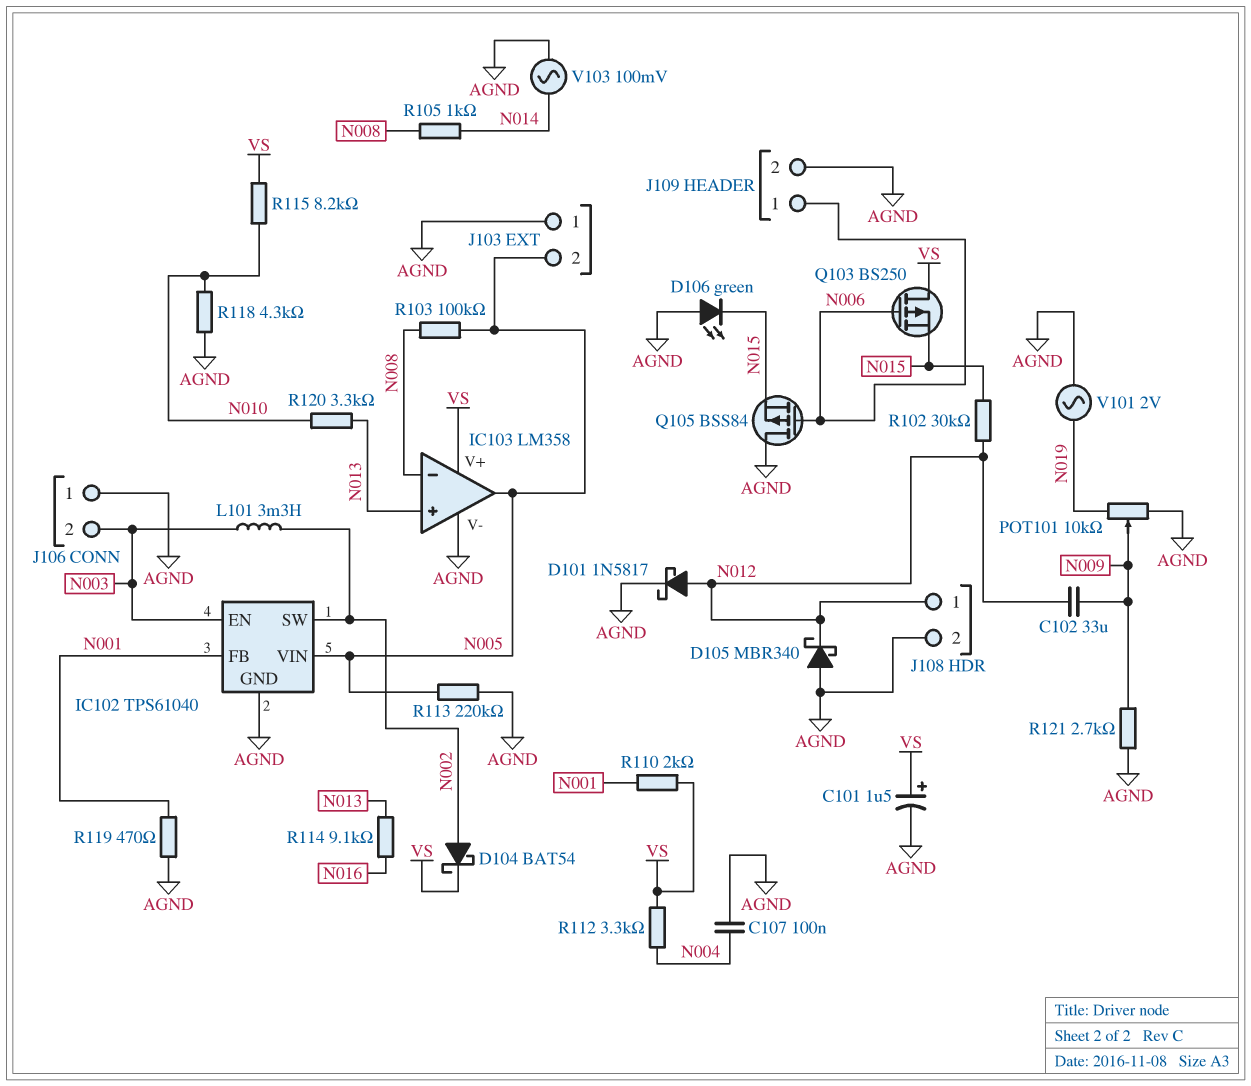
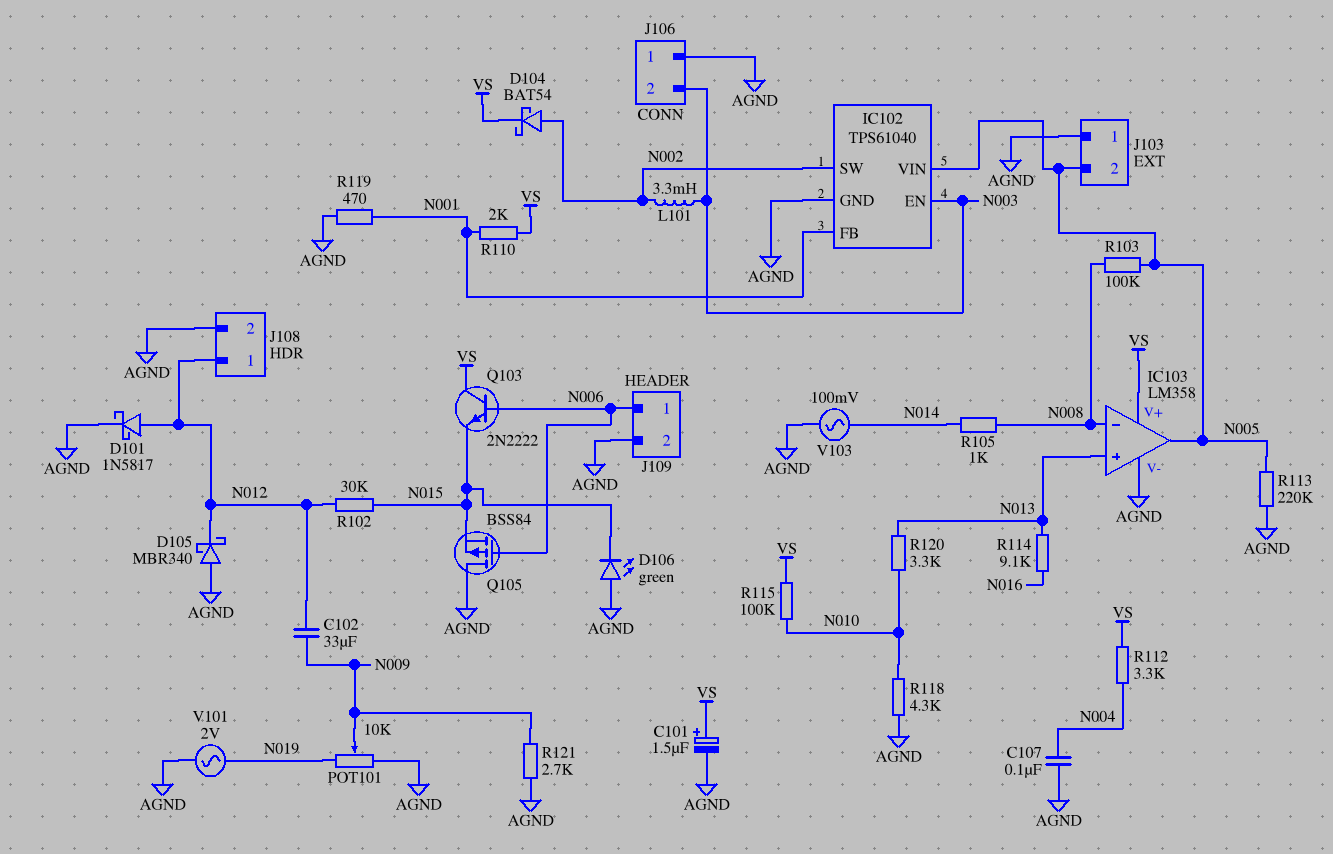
Q103: PMOS BS250 (G N006, D VS, S N015) -> NPN 2N2222 (B N006, C VS, E N015)
R115: 8.2k (N010, VS) -> 100k (N010, VS)

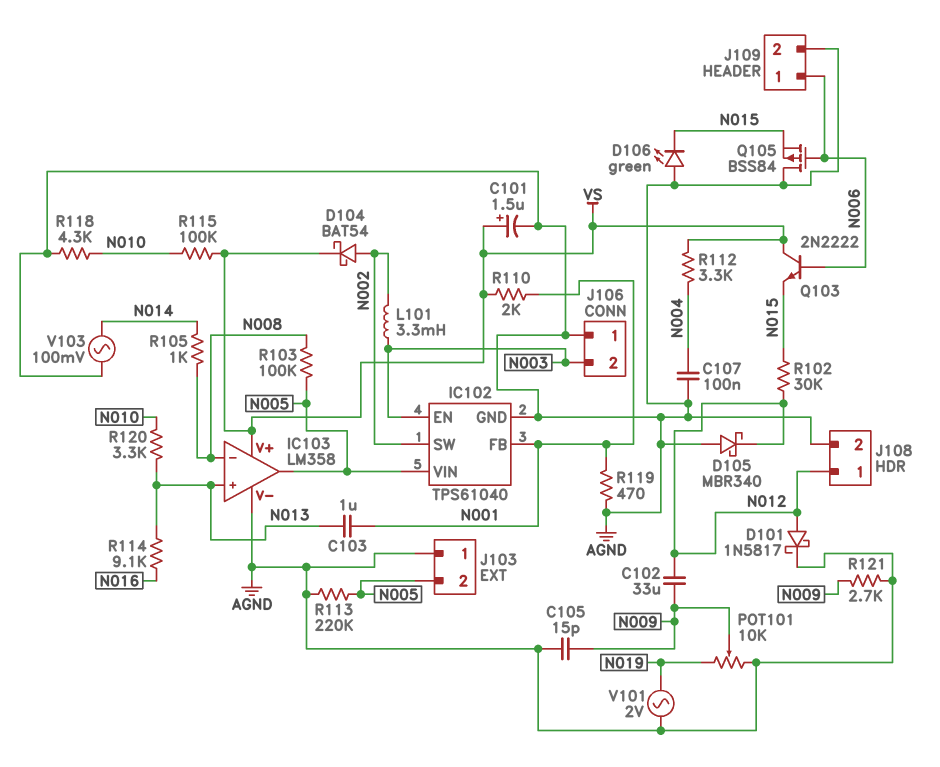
C103: none -> 1uF (N001, N013)
C105: none -> 15pF (AGND, N009)

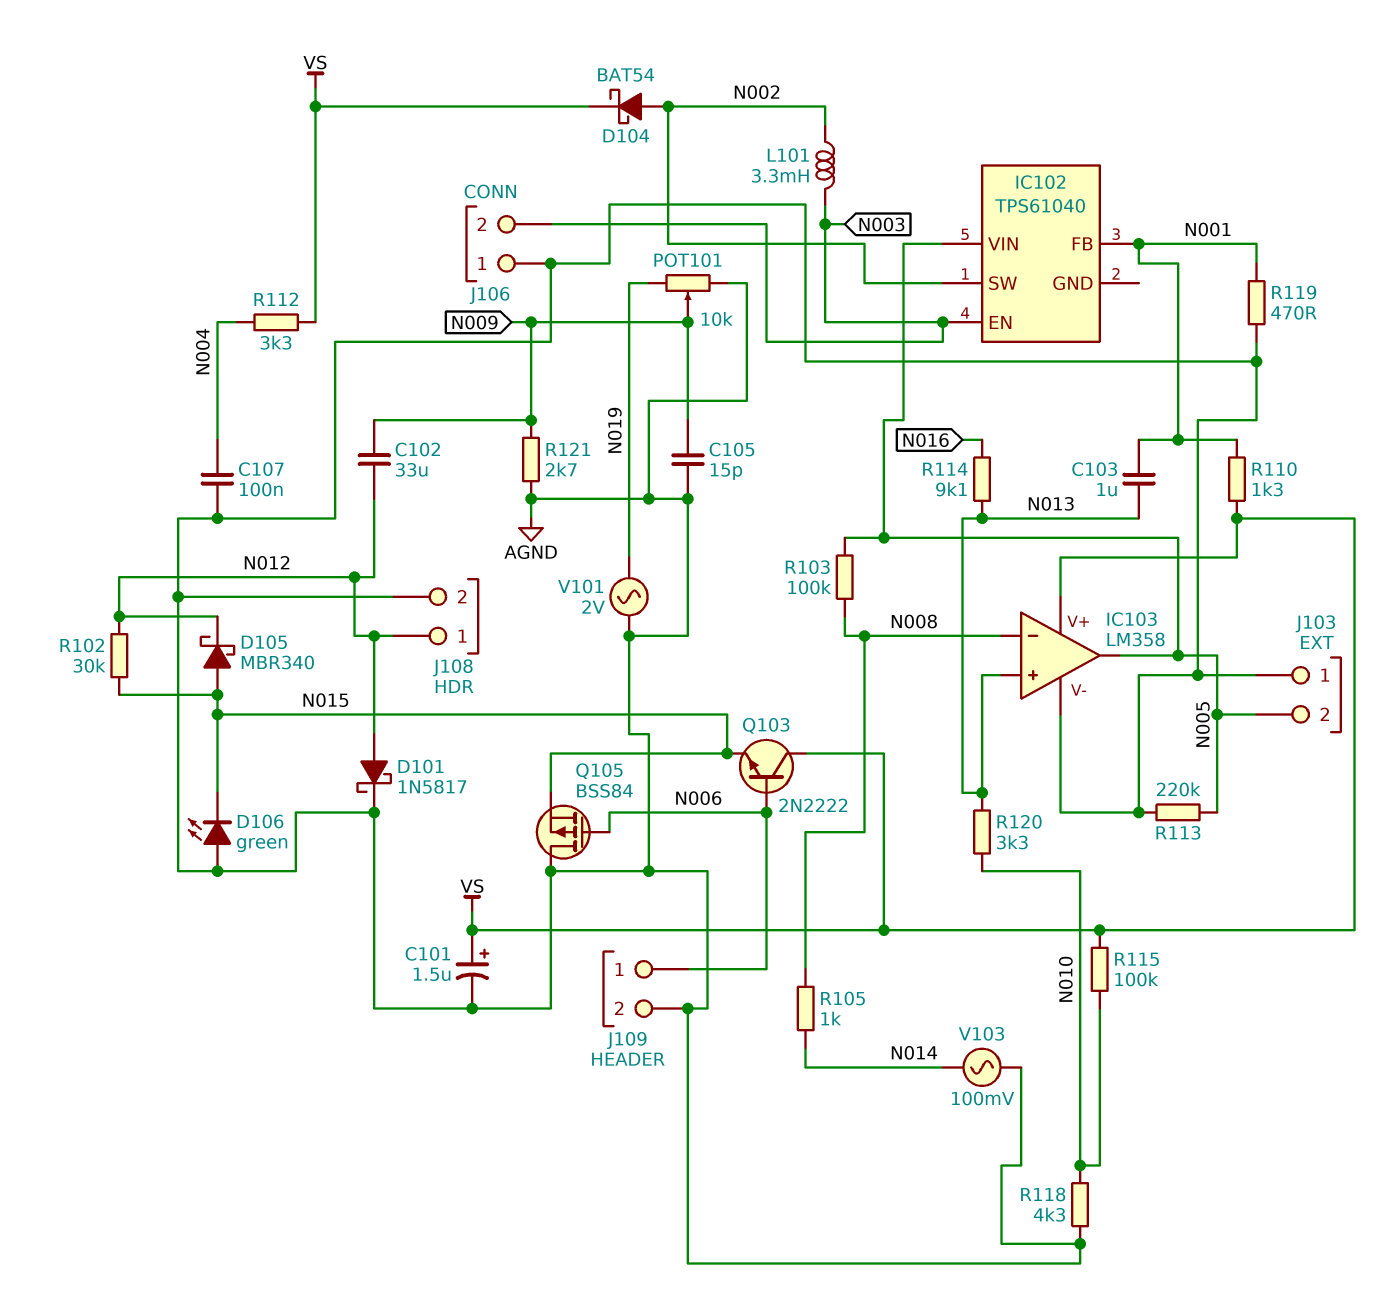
D105: schottky MBR340 (A AGND, K N012) -> schottky MBR340 (A N015, K N012)
IC102 pin GND: AGND -> none
R110: 2k (N001, VS) -> 1.3k (N001, VS)

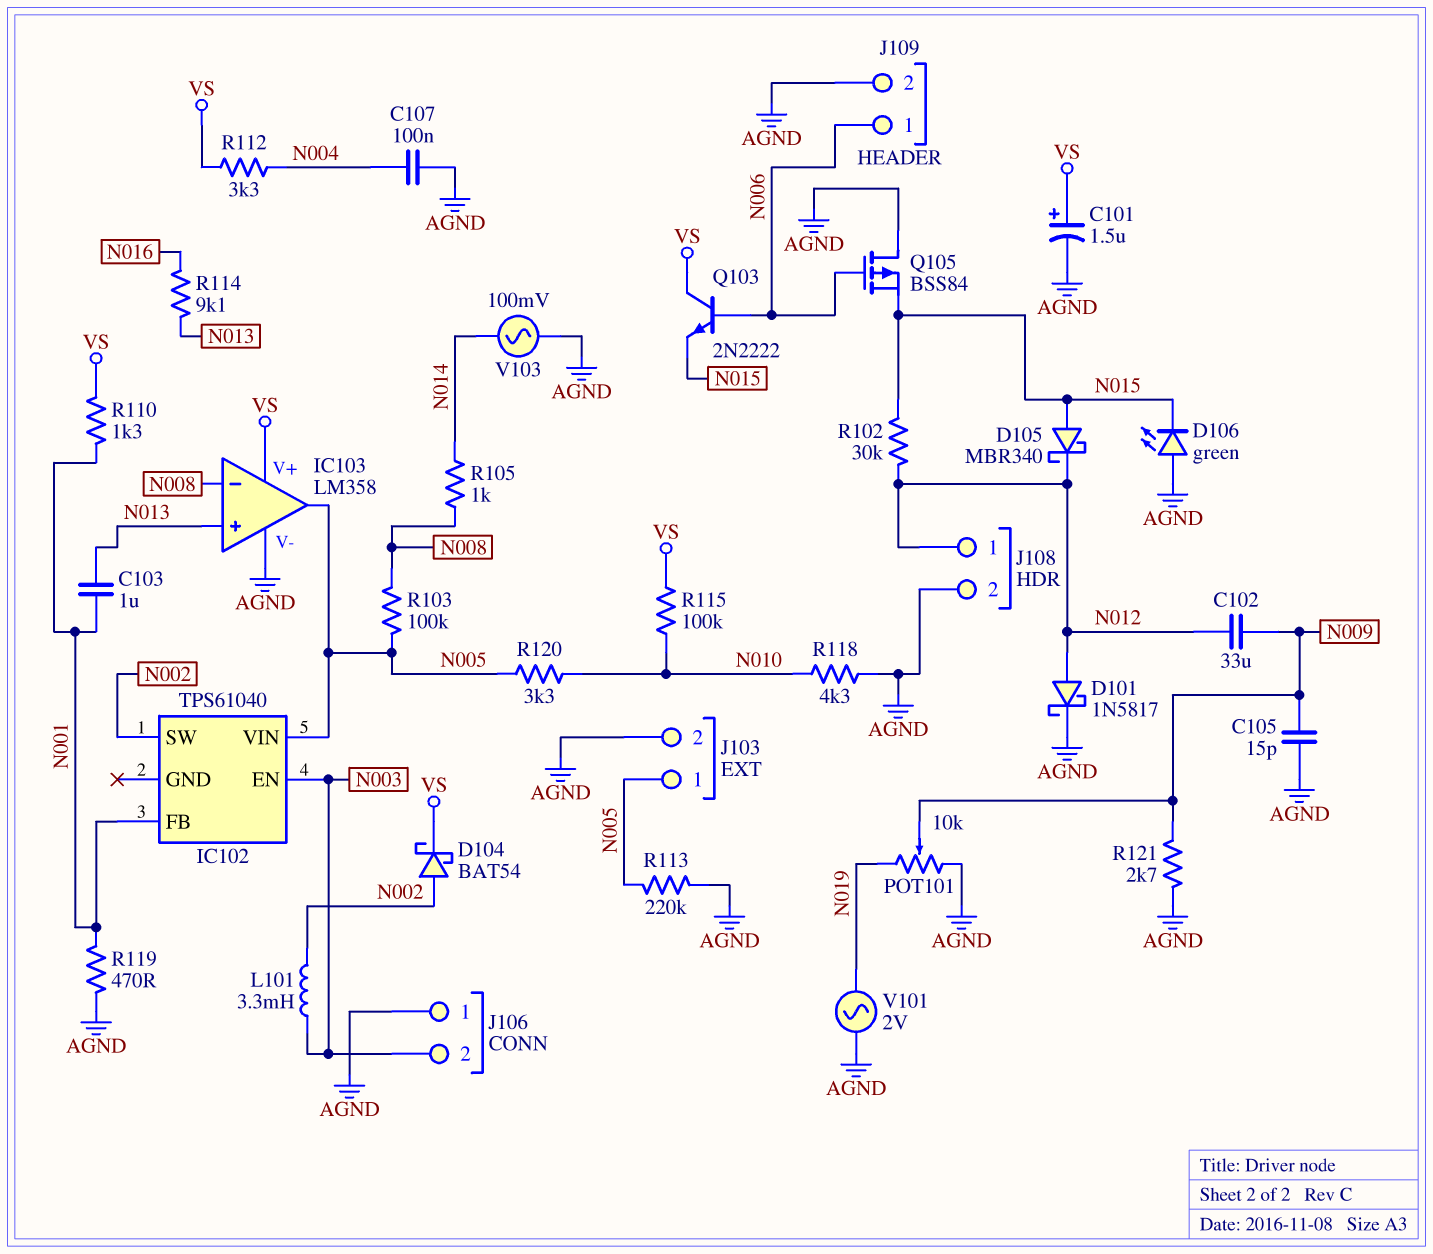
J103 pin 1: AGND -> N005
J103 pin 2: N005 -> AGND
R120: 3.3k (N010, N013) -> 3.3k (N005, N010)

